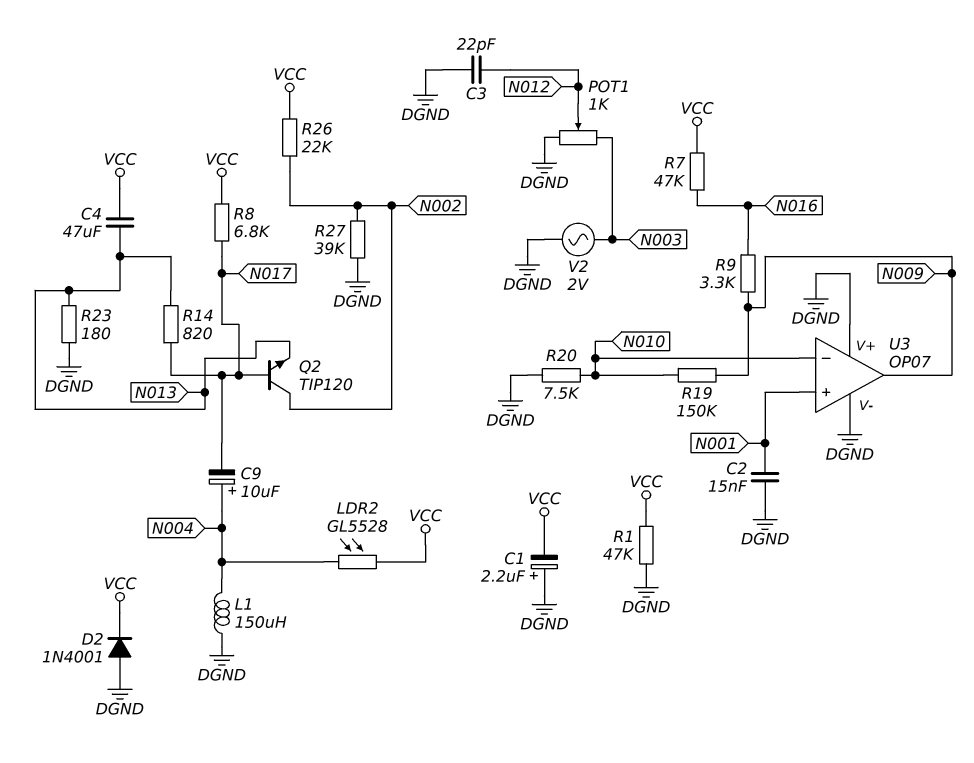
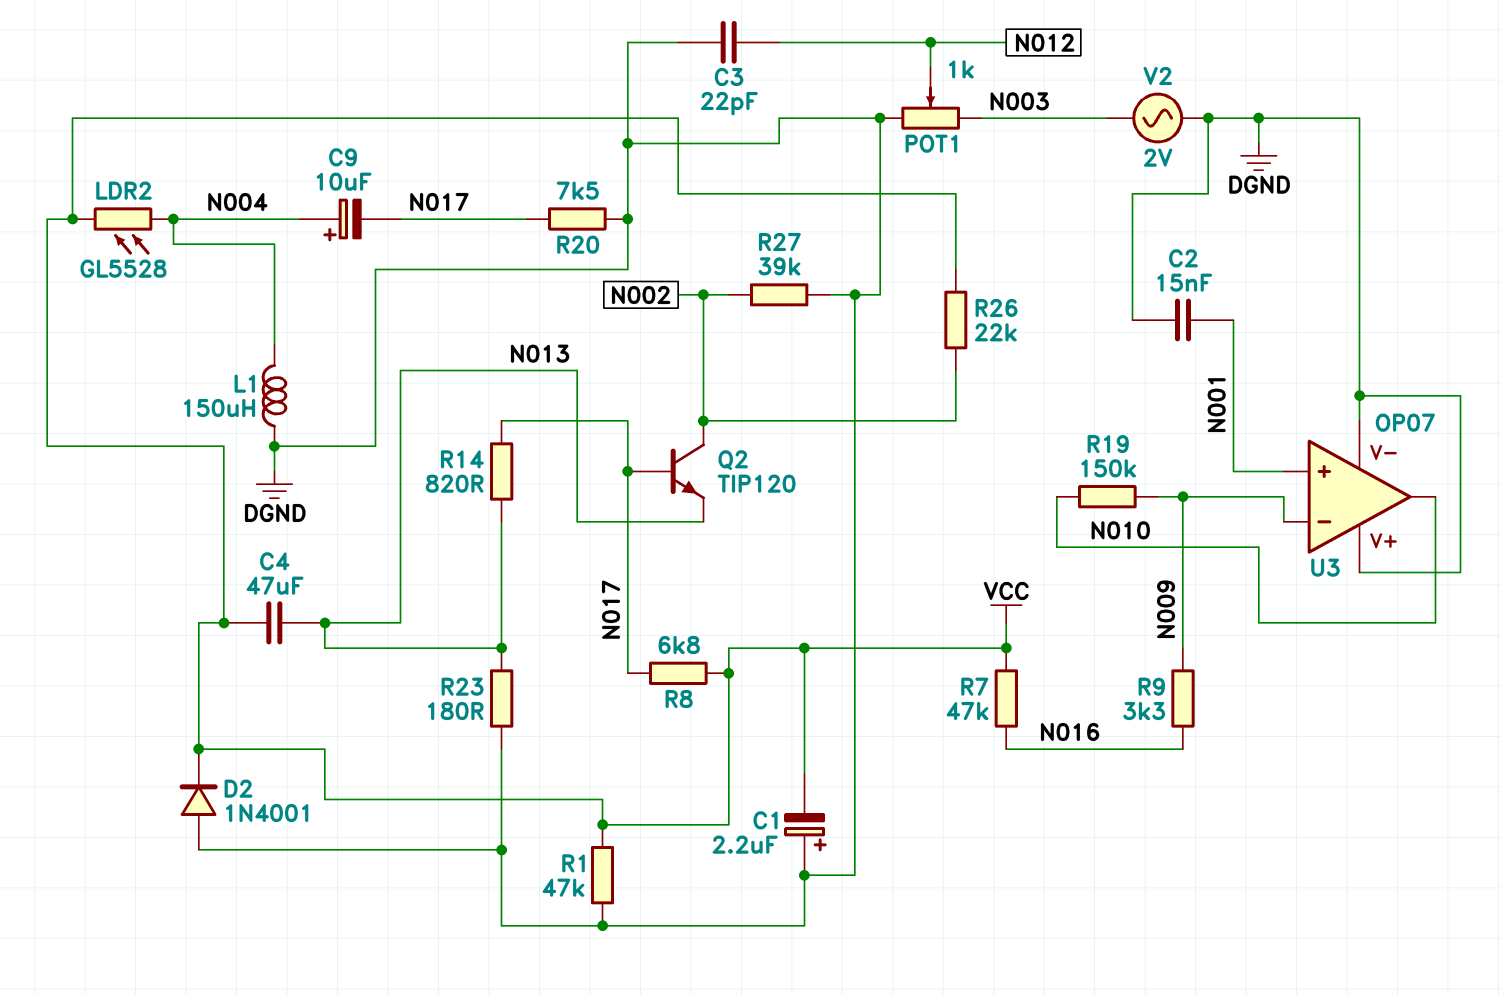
R20: 7.5k (DGND, N010) -> 7.5k (DGND, N017)
U3 pin in-: N010 -> N009
U3 pin out: N009 -> N010

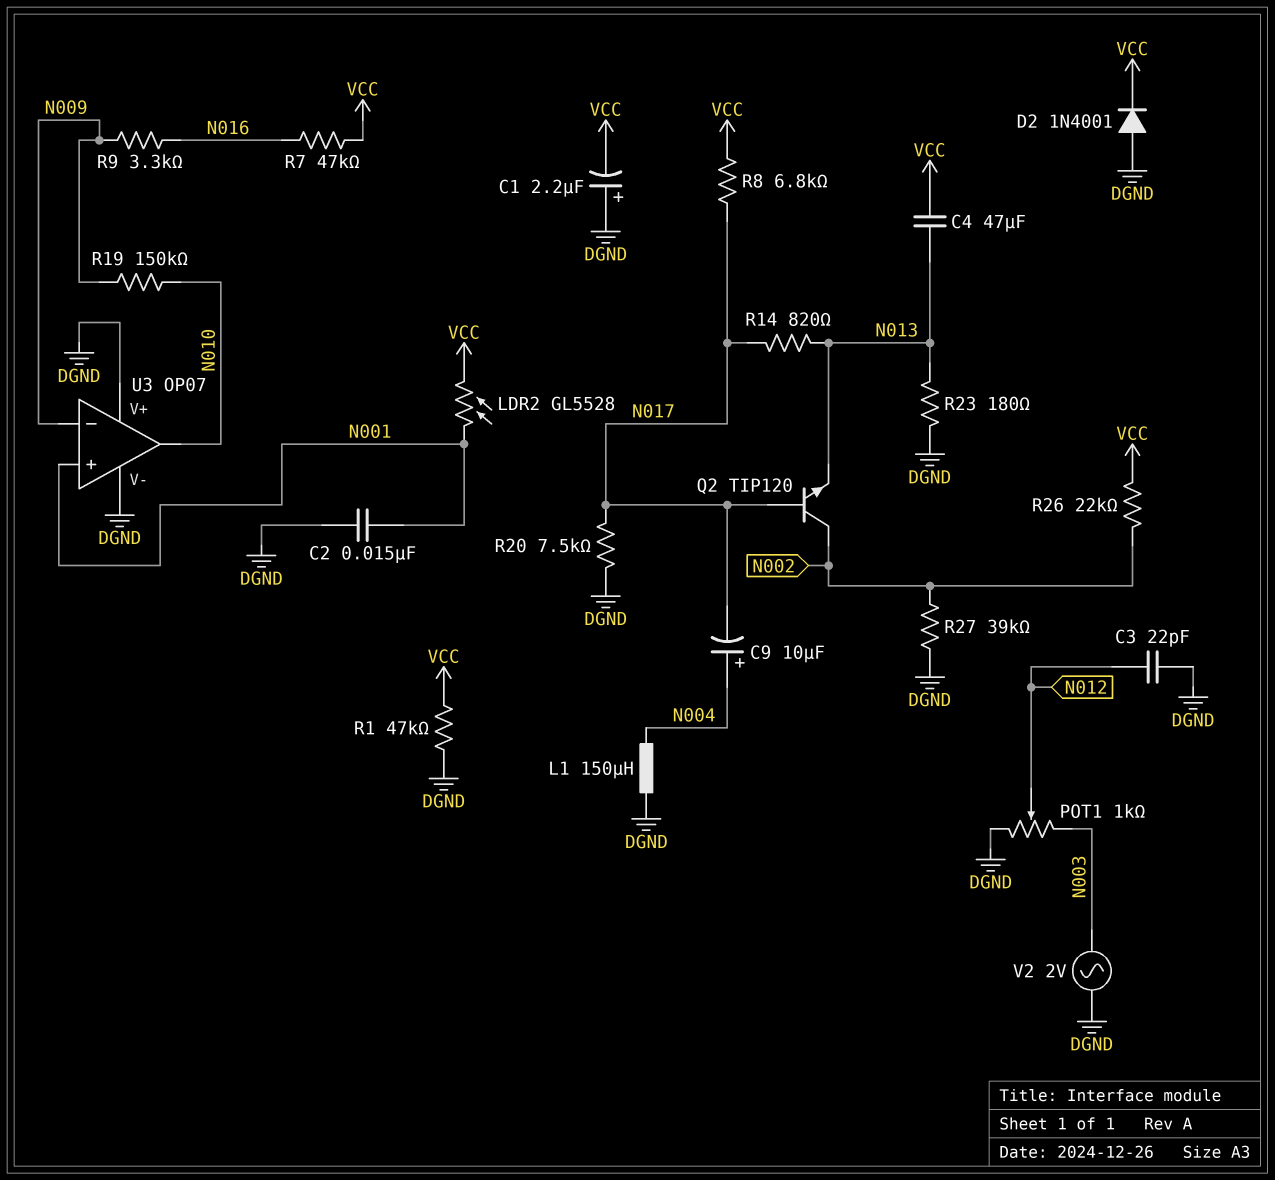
LDR2: GL5528 (N004, VCC) -> GL5528 (N001, VCC)

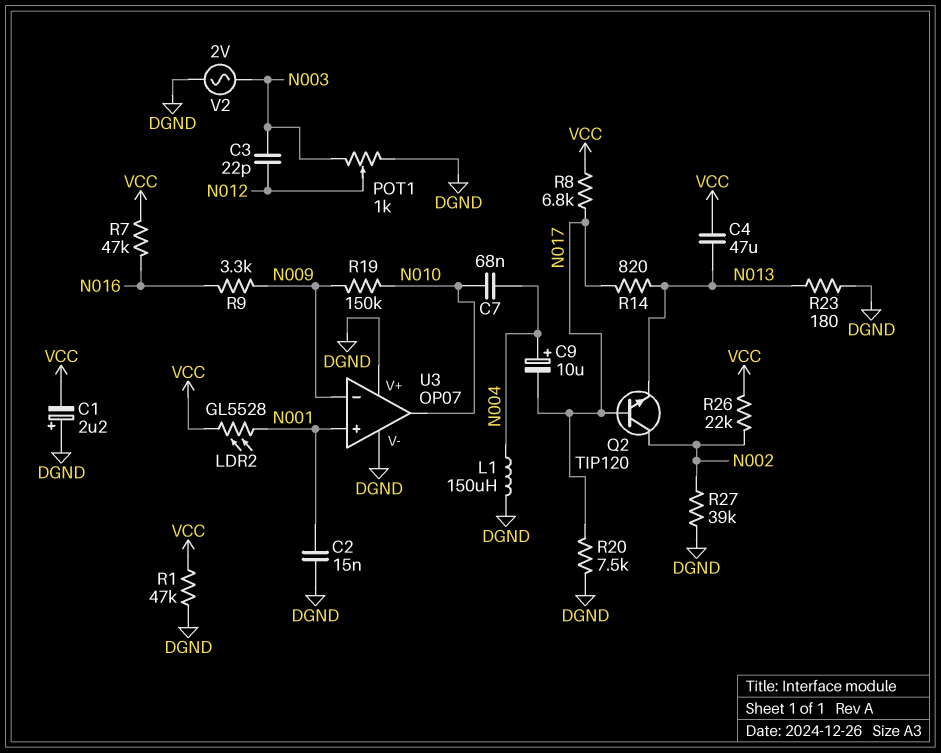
C3: 22pF (DGND, N012) -> 22pF (N003, N012)
C7: none -> 68nF (N004, N010)
D2: diode 1N4001 (A DGND, K VCC) -> none

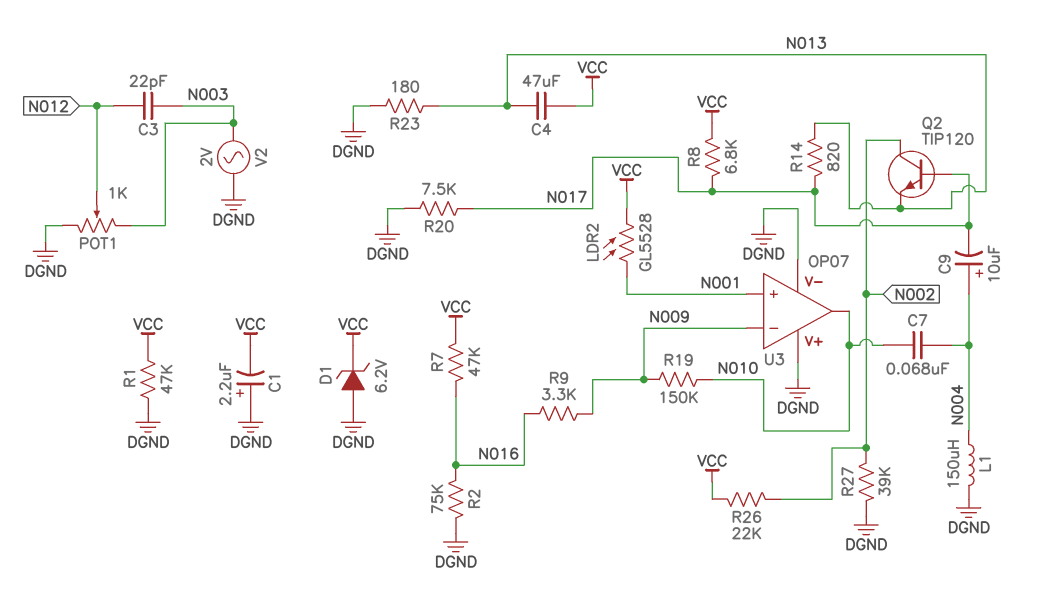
C2: 15nF (DGND, N001) -> none
D1: none -> zener 6.2V (A DGND, K VCC)
R2: none -> 75k (DGND, N016)

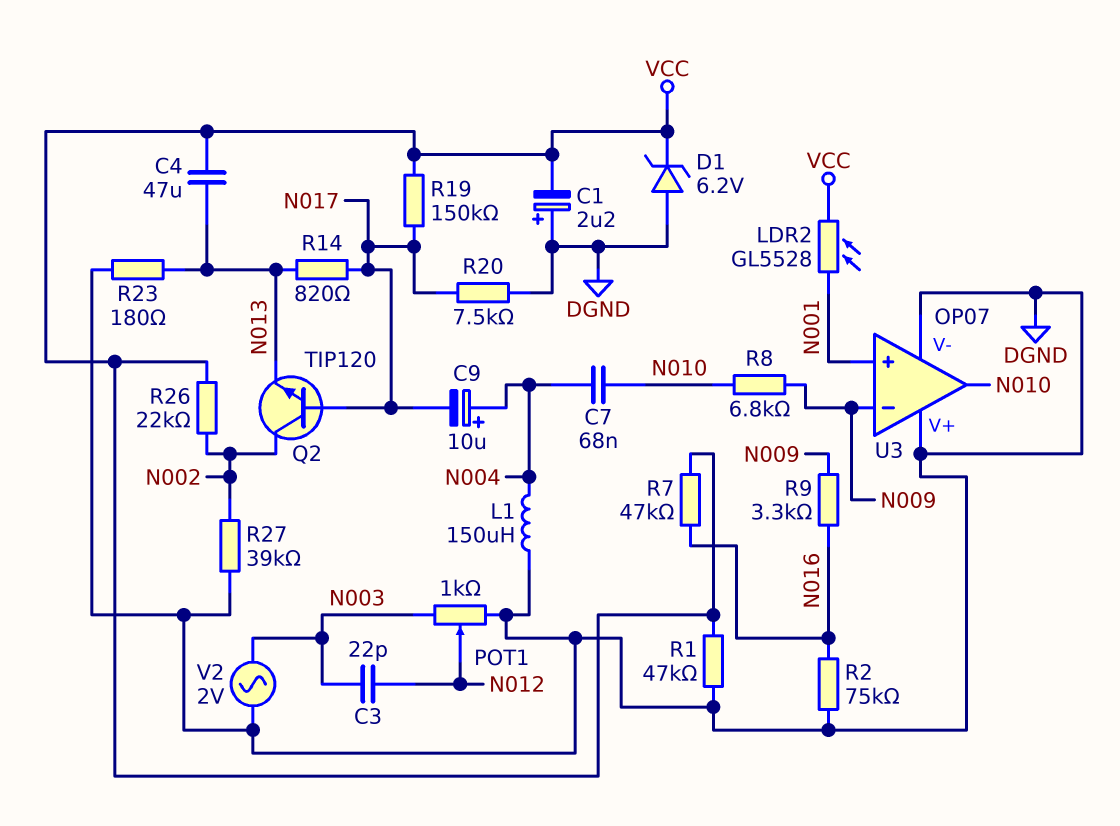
R8: 6.8k (N017, VCC) -> 6.8k (N009, N010)
R19: 150k (N009, N010) -> 150k (N017, VCC)

